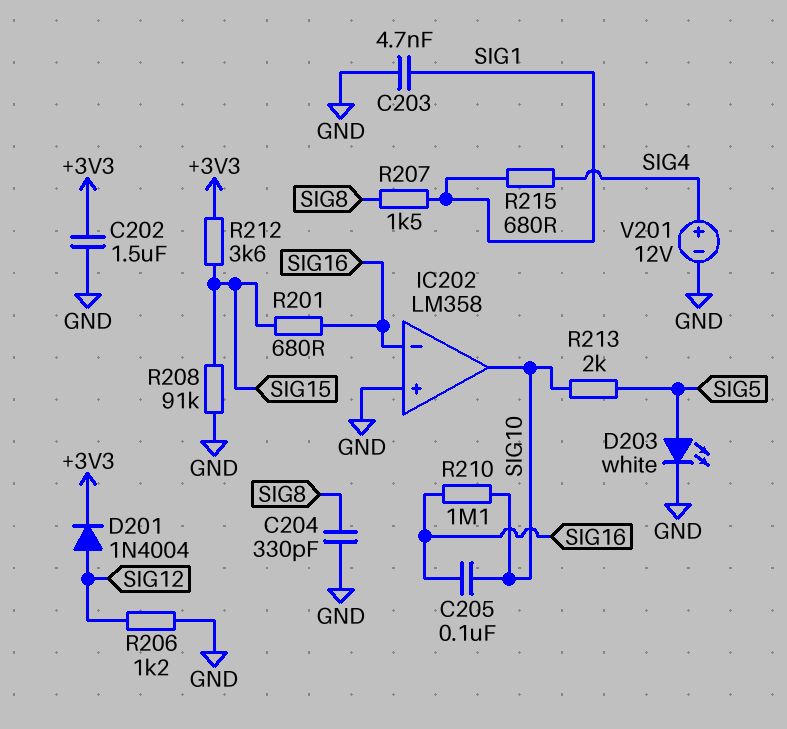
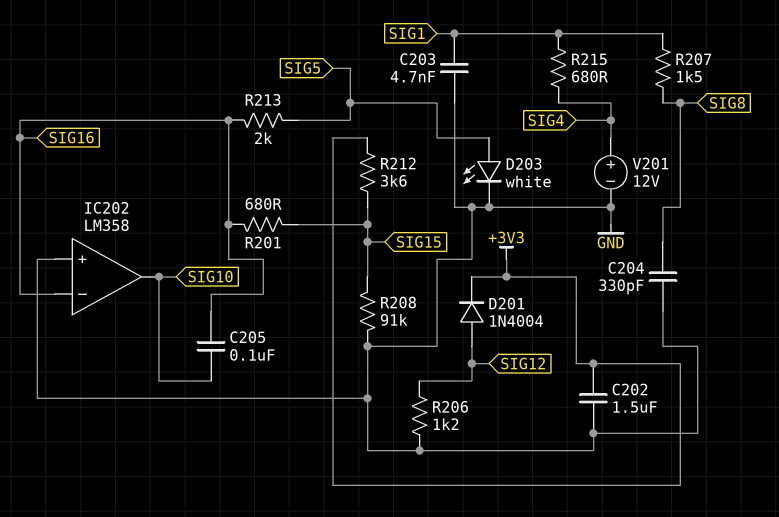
R210: 1.1M (SIG10, SIG16) -> none
R213: 2k (SIG5, SIG10) -> 2k (SIG5, SIG16)

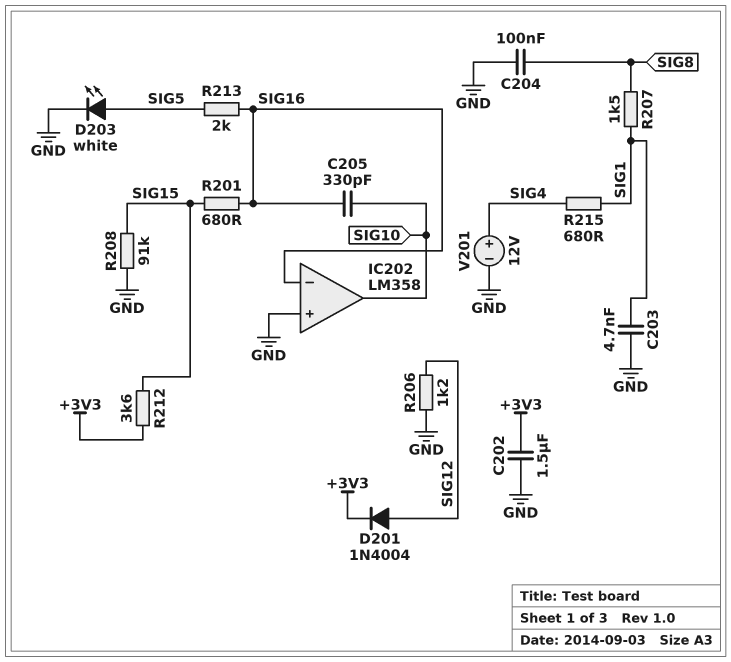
C204: 330pF (GND, SIG8) -> 100nF (GND, SIG8)
C205: 100nF (SIG10, SIG16) -> 330pF (SIG10, SIG16)

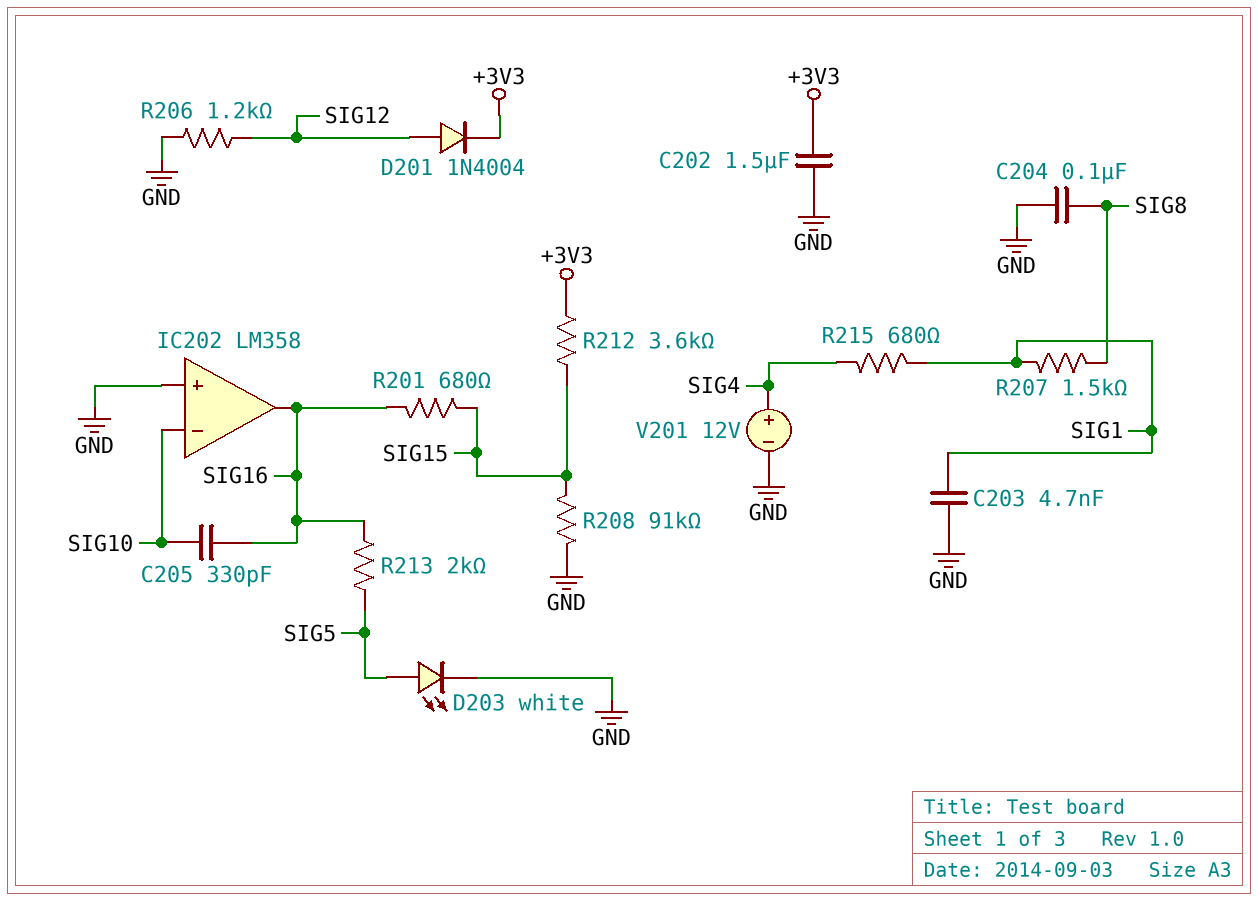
IC202 pin in-: SIG16 -> SIG10
IC202 pin out: SIG10 -> SIG16

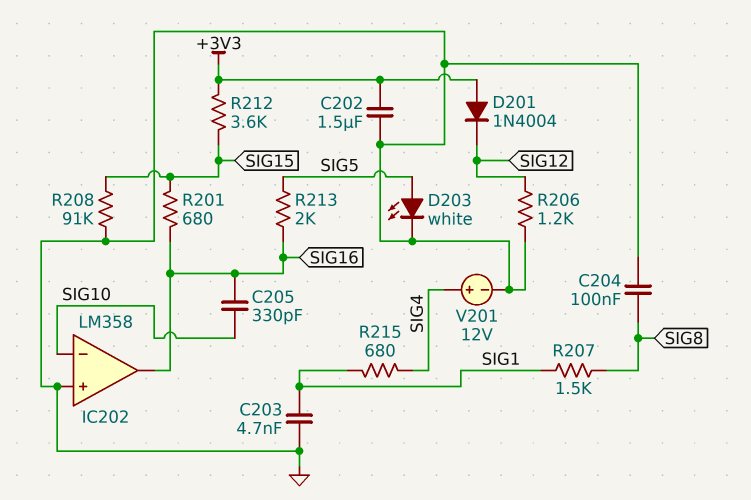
D201: diode 1N4004 (A SIG12, K +3V3) -> diode 1N4004 (A +3V3, K SIG12)

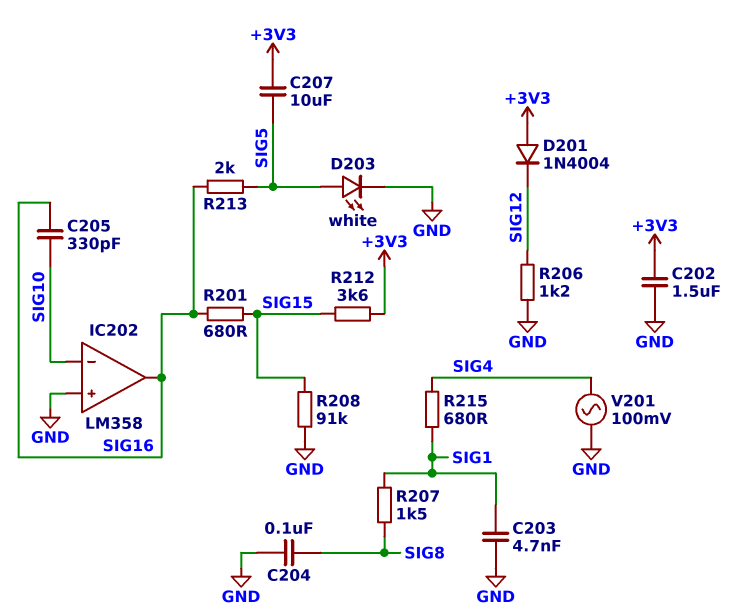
C207: none -> 10uF (+3V3, SIG5)
V201: 12V (plus SIG4, minus GND) -> AC 100mV (GND, SIG4)

